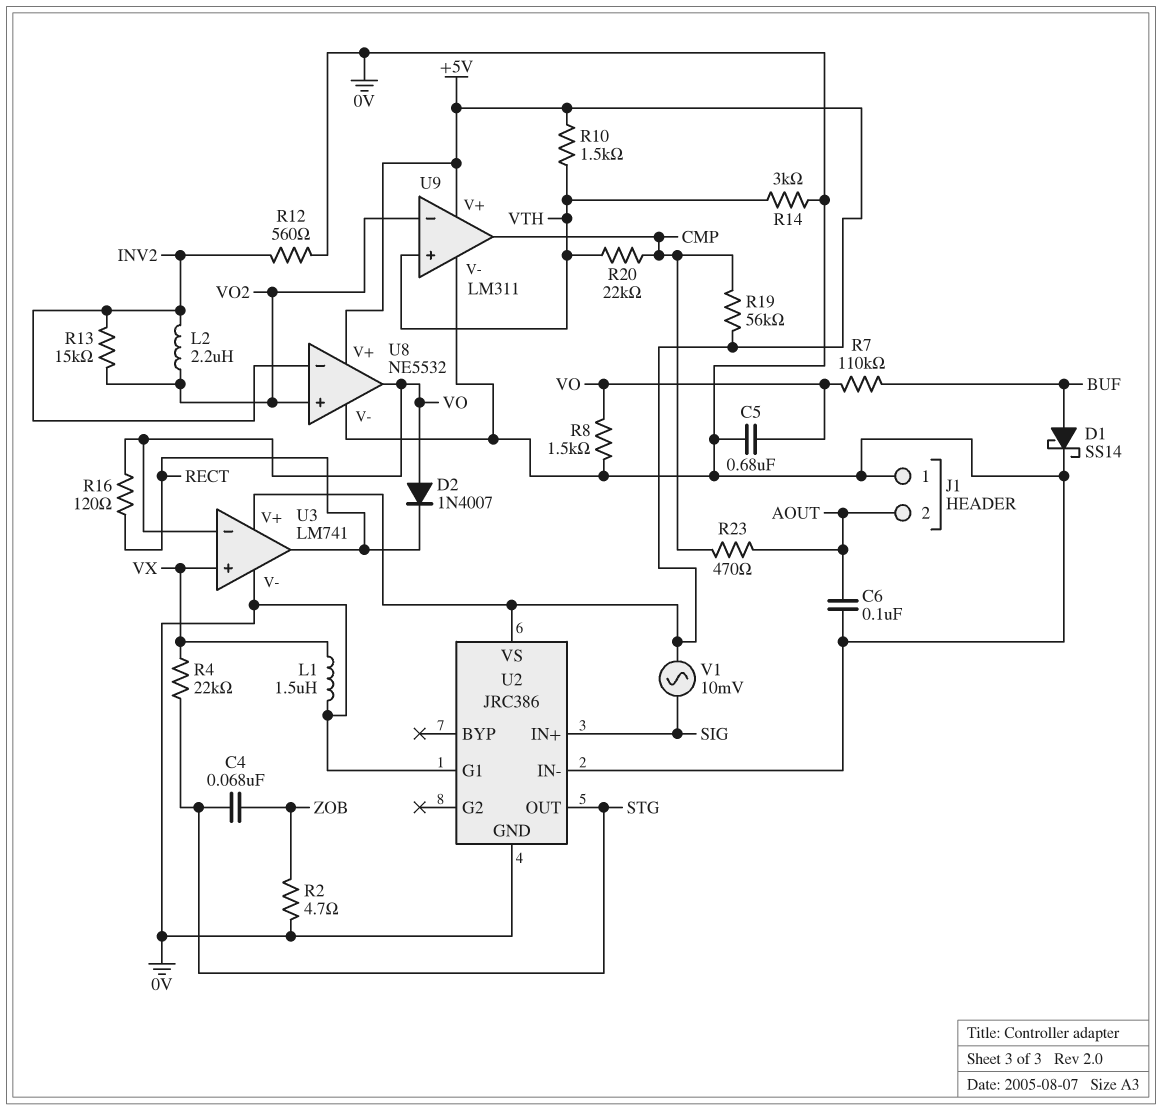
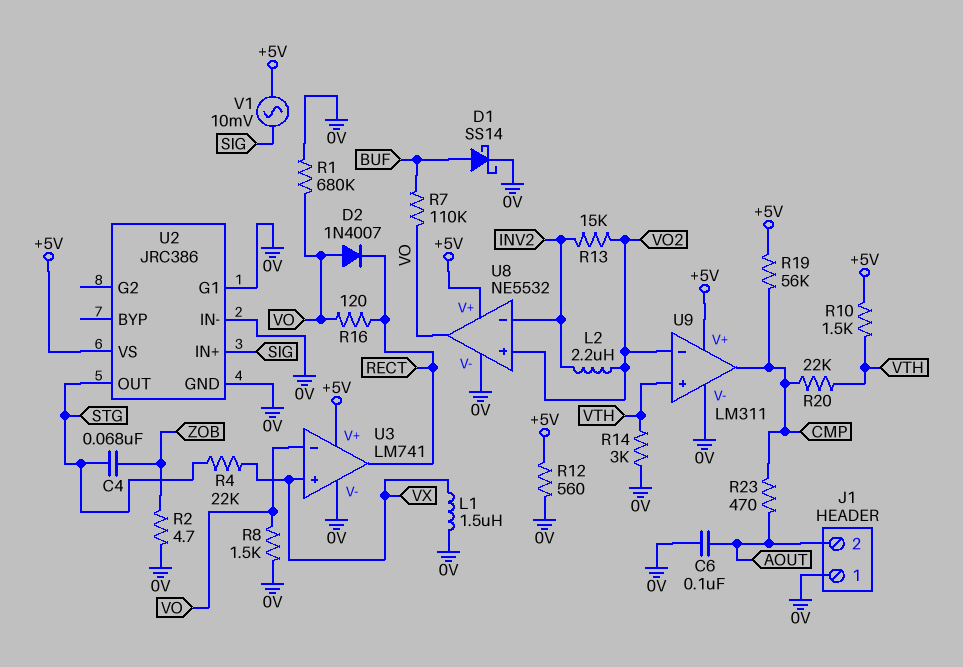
C5: 680nF (0V, VO) -> none
R1: none -> 680k (0V, VO)
R12: 560 (0V, INV2) -> 560 (+5V, 0V)

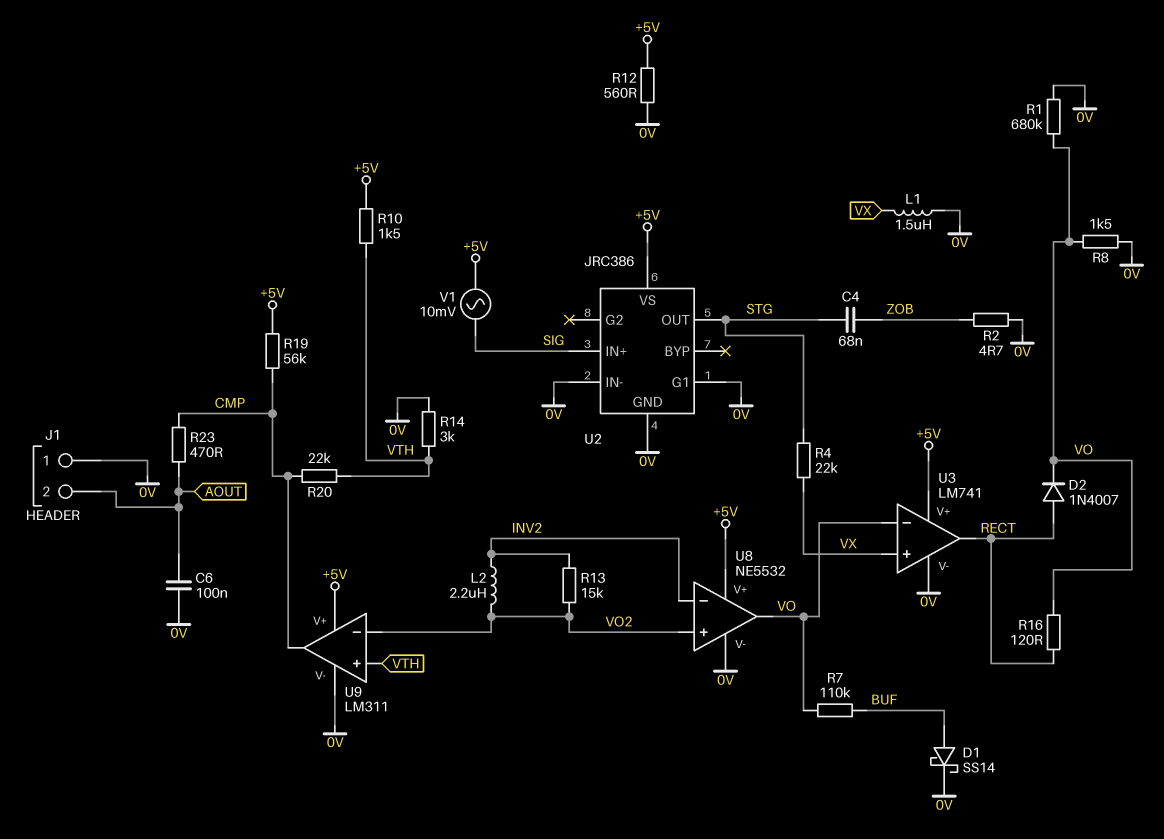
D2: diode 1N4007 (A VO, K RECT) -> diode 1N4007 (A RECT, K VO)

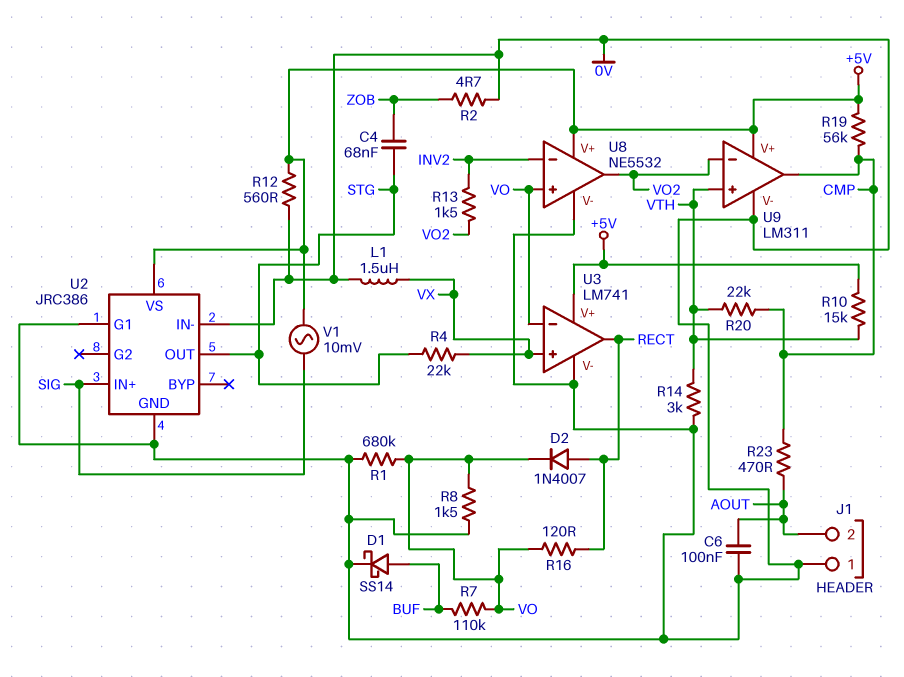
L2: 2.2uH (INV2, VO2) -> none
R10: 1.5k (+5V, VTH) -> 15k (+5V, VTH)
R13: 15k (INV2, VO2) -> 1.5k (INV2, VO2)
U8 pin in+: VO2 -> VO
U8 pin out: VO -> VO2

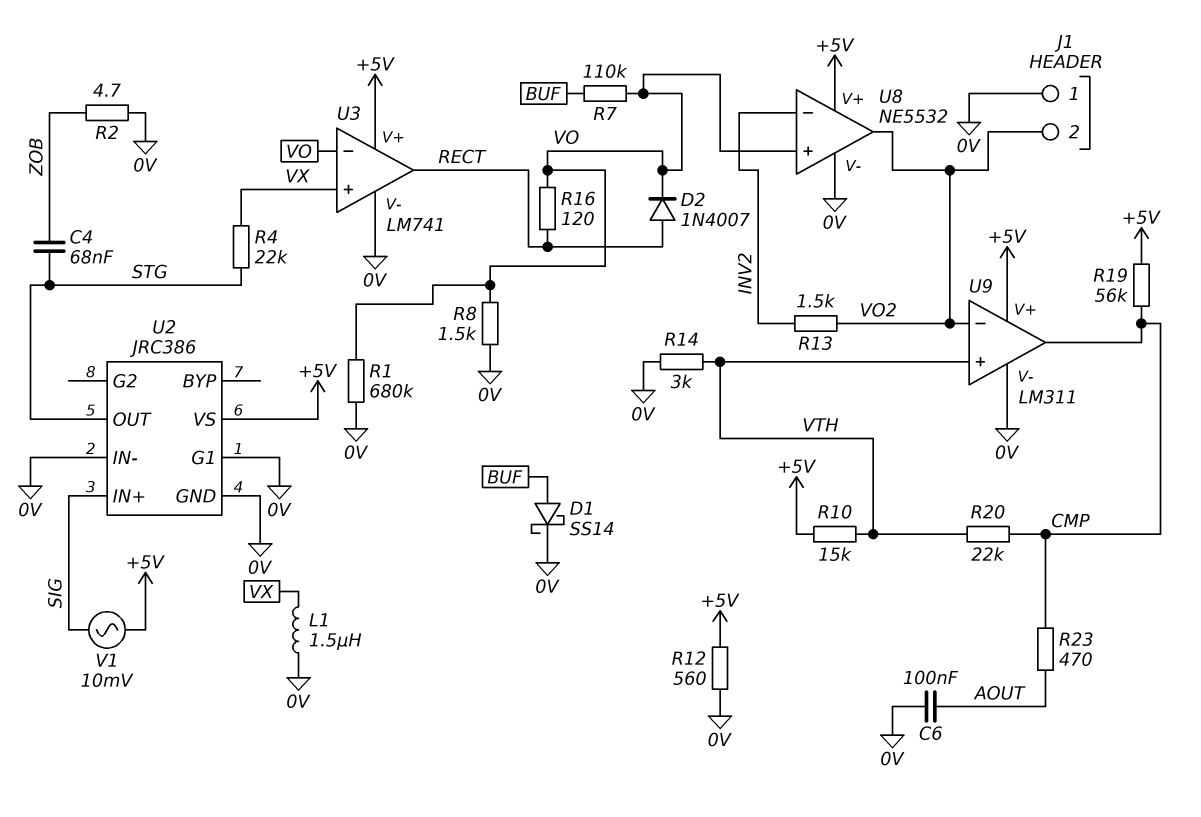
J1 pin 2: AOUT -> VO2

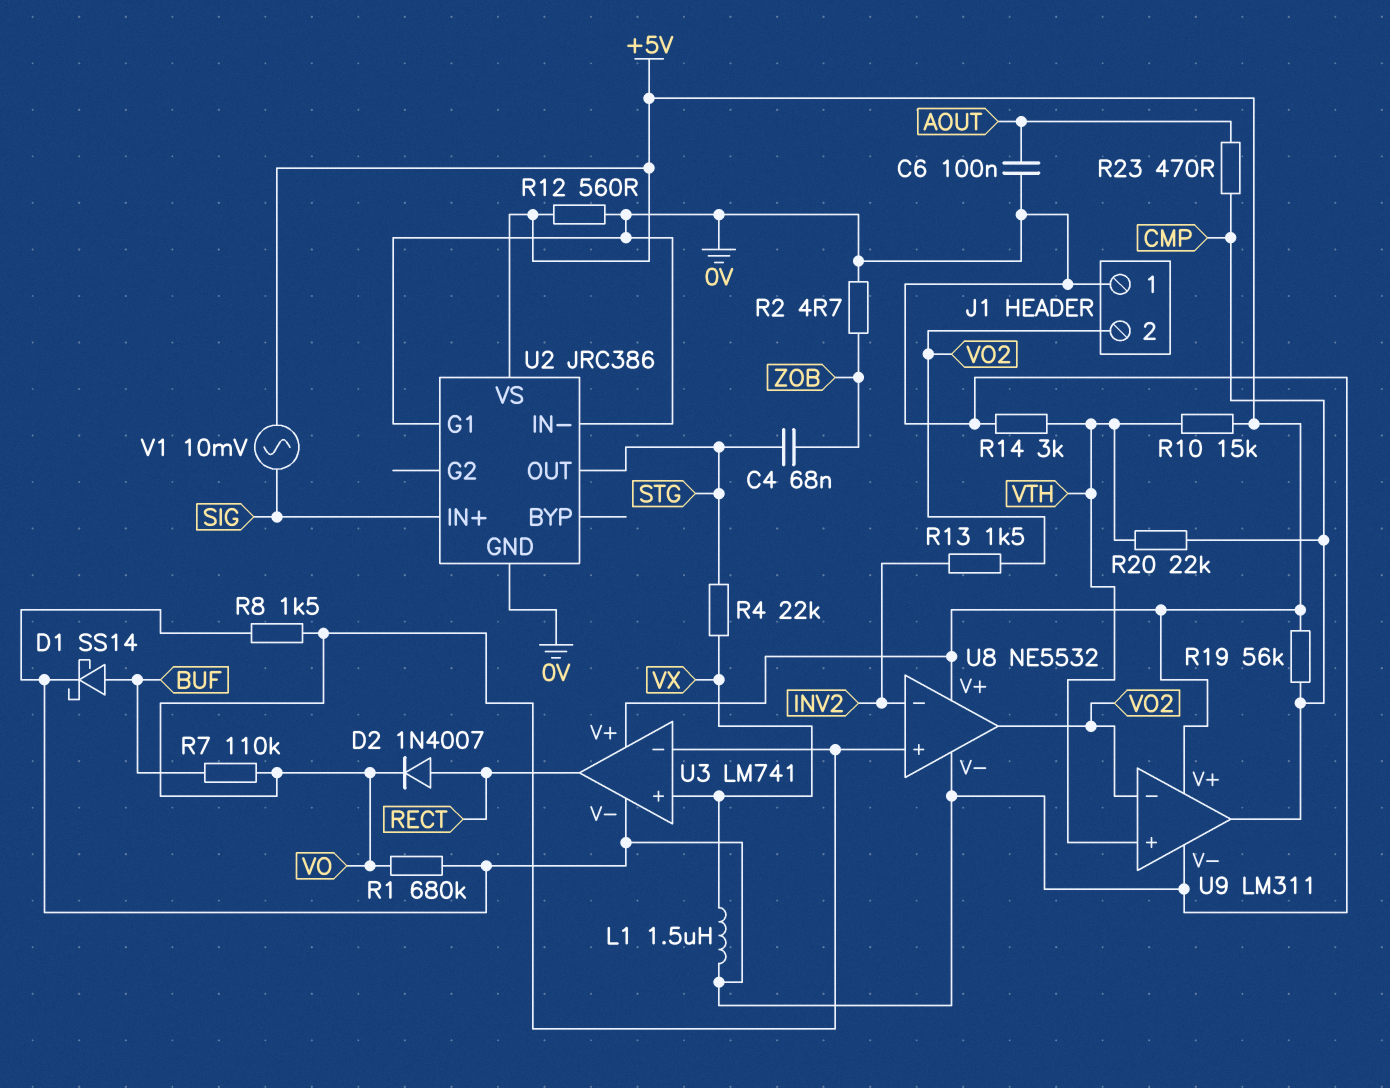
R16: 120 (RECT, VO) -> none

